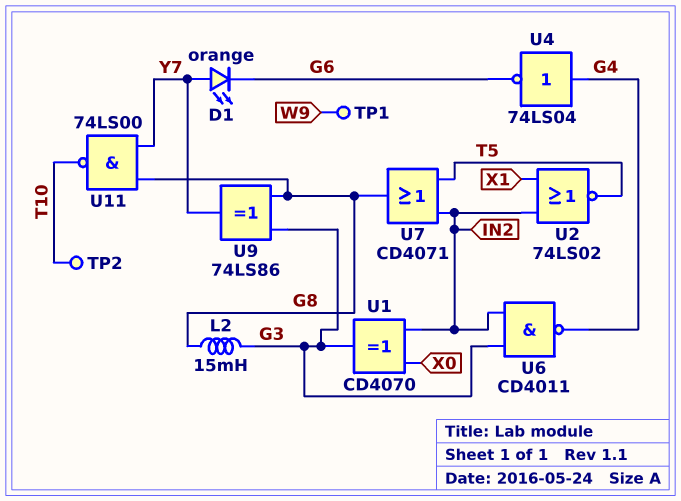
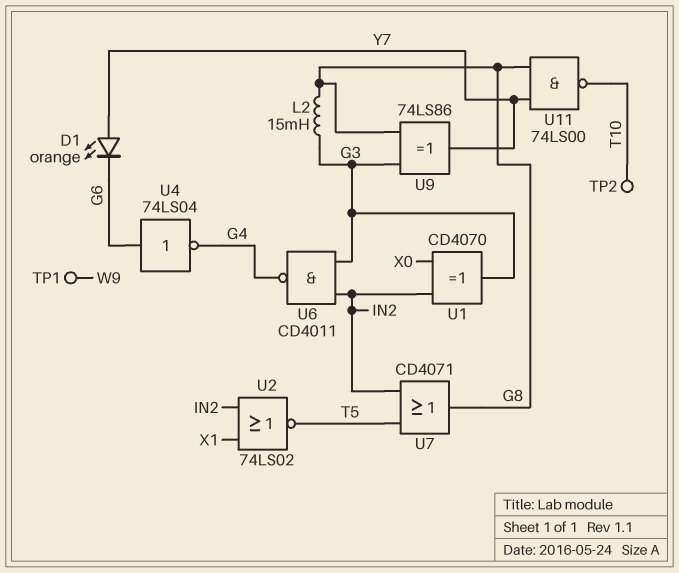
U4: NOT 74LS04 (in G4, out G6) -> NOT 74LS04 (in G6, out G4)

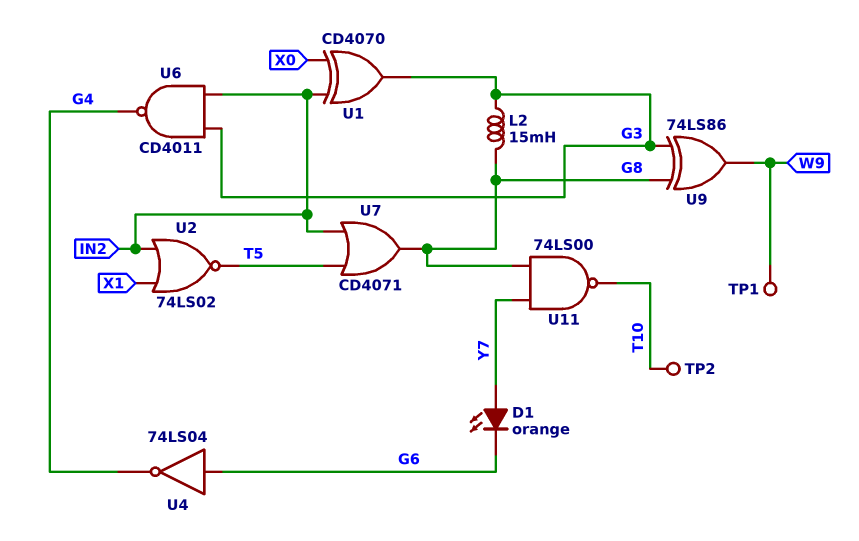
U9: XOR 74LS86 (in G3, in G8, out Y7) -> XOR 74LS86 (in G3, in G8, out W9)

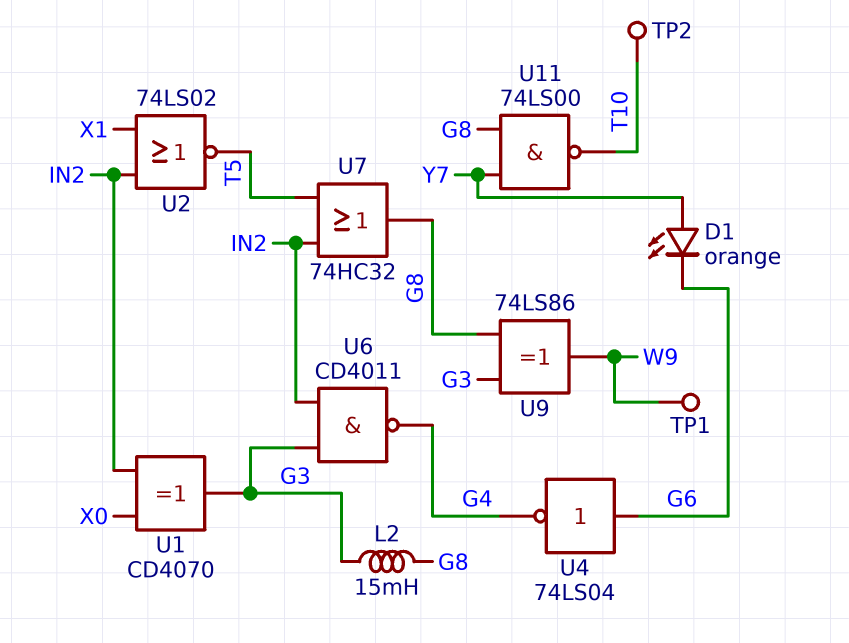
U7: OR CD4071 (in IN2, in T5, out G8) -> OR 74HC32 (in IN2, in T5, out G8)

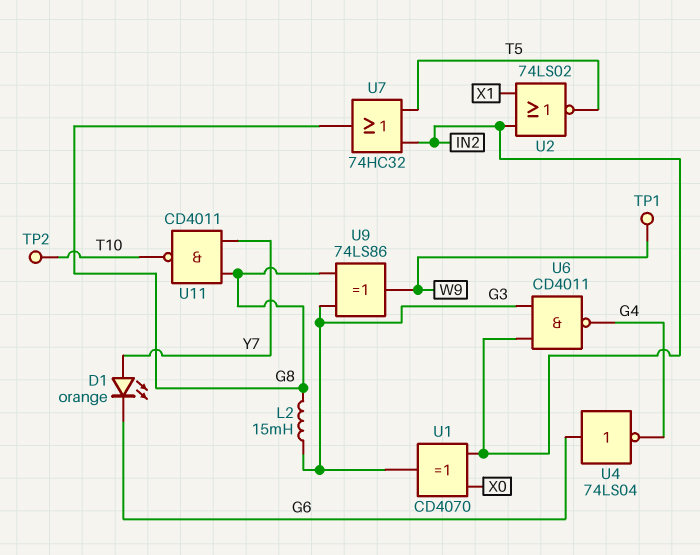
U11: NAND 74LS00 (in G8, in Y7, out T10) -> NAND CD4011 (in G8, in Y7, out T10)

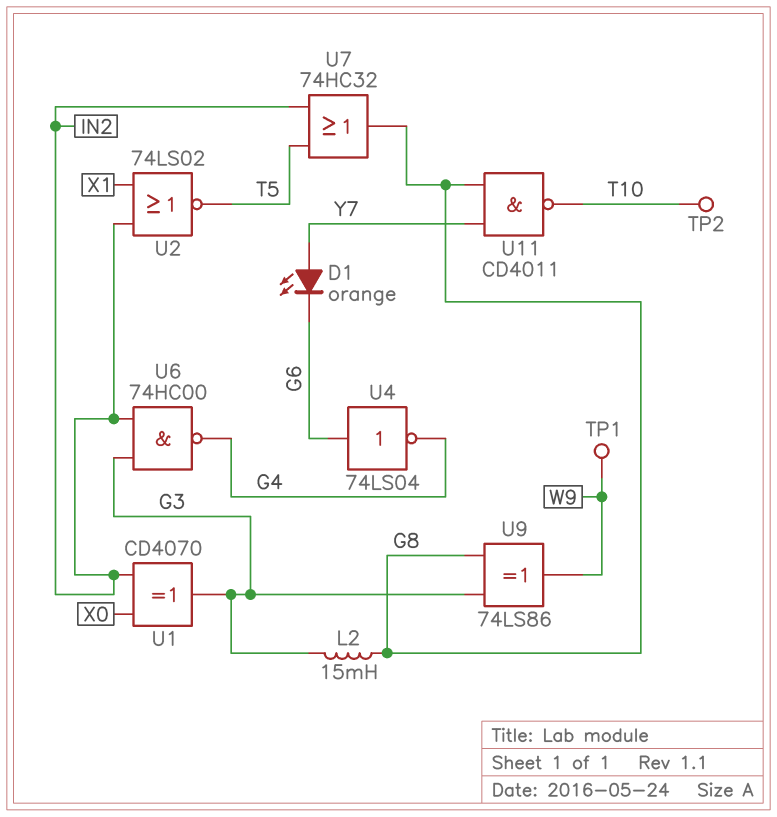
U6: NAND CD4011 (in G3, in IN2, out G4) -> NAND 74HC00 (in G3, in IN2, out G4)

